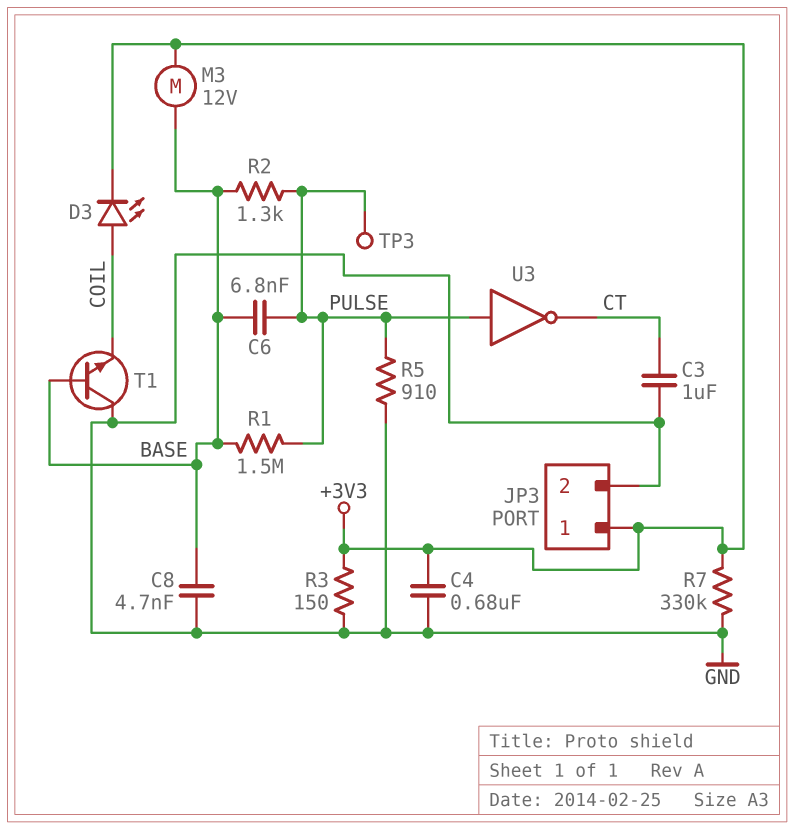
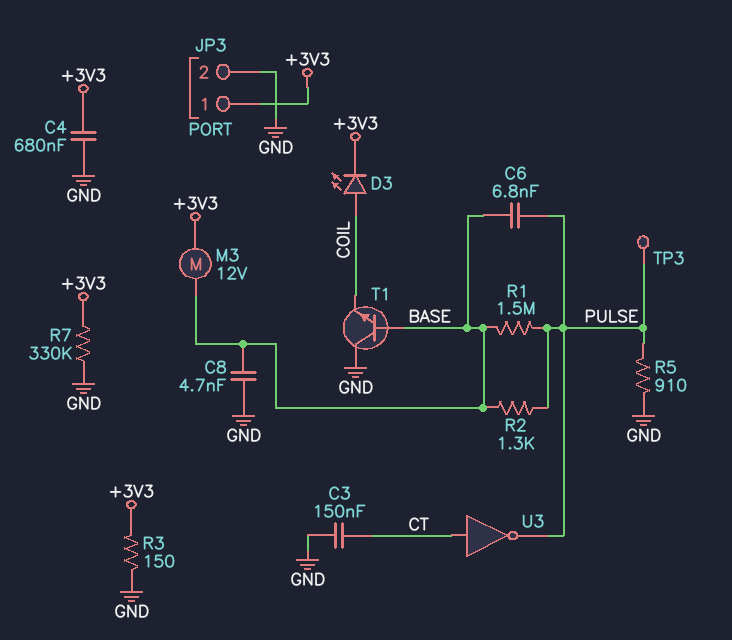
C3: 1uF (CT, GND) -> 150nF (CT, GND)
U3: NOT (in PULSE, out CT) -> NOT (in CT, out PULSE)

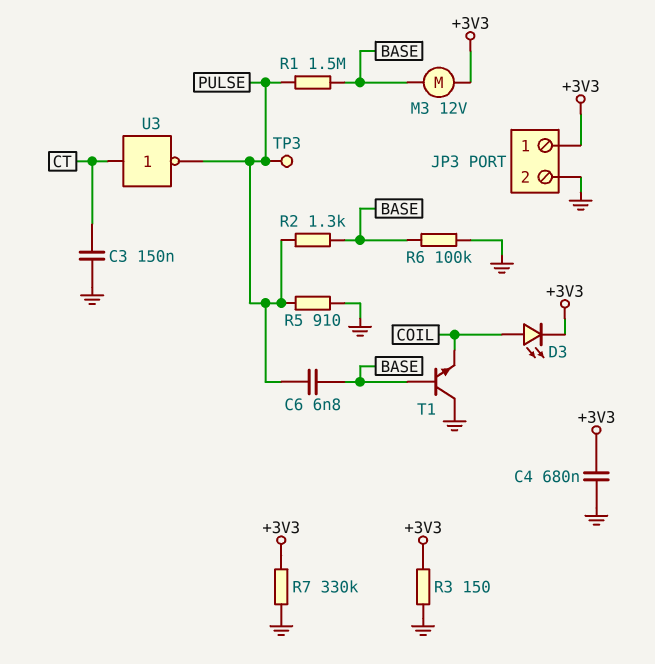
C8: 4.7nF (BASE, GND) -> none
R6: none -> 100k (BASE, GND)

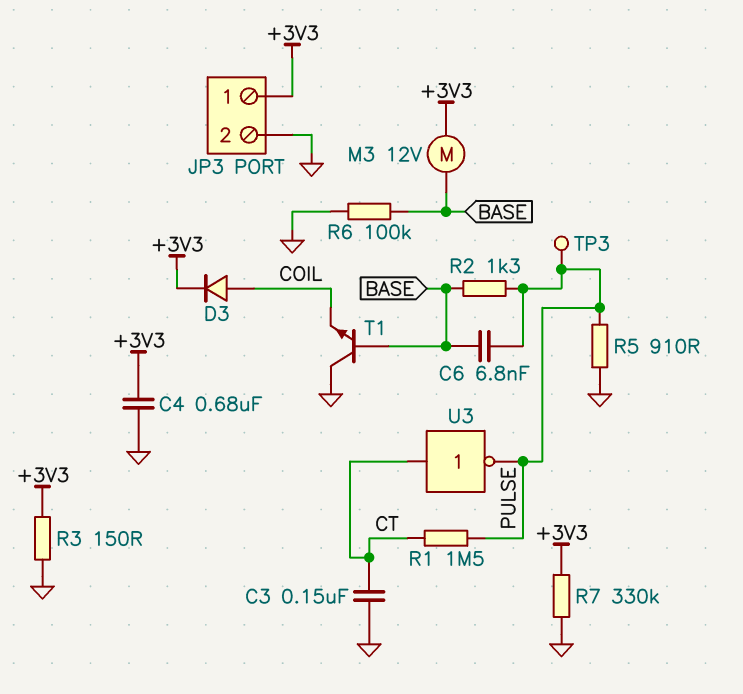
D3: LED (A COIL, K +3V3) -> diode (A COIL, K +3V3)
R1: 1.5M (BASE, PULSE) -> 1.5M (CT, PULSE)

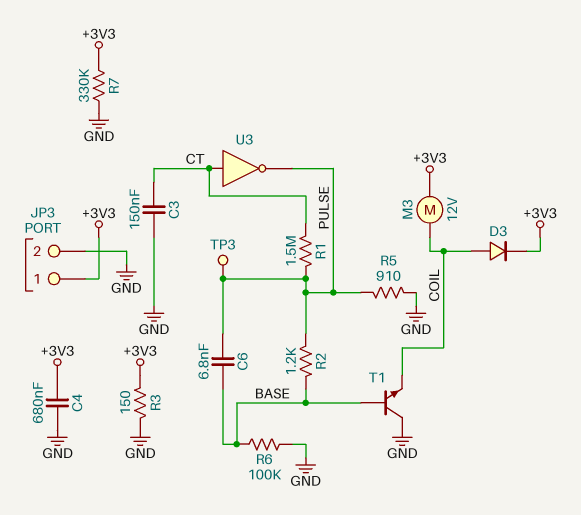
M3: motor 12V (+3V3, BASE) -> motor 12V (+3V3, COIL)
R2: 1.3k (BASE, PULSE) -> 1.2k (BASE, PULSE)

